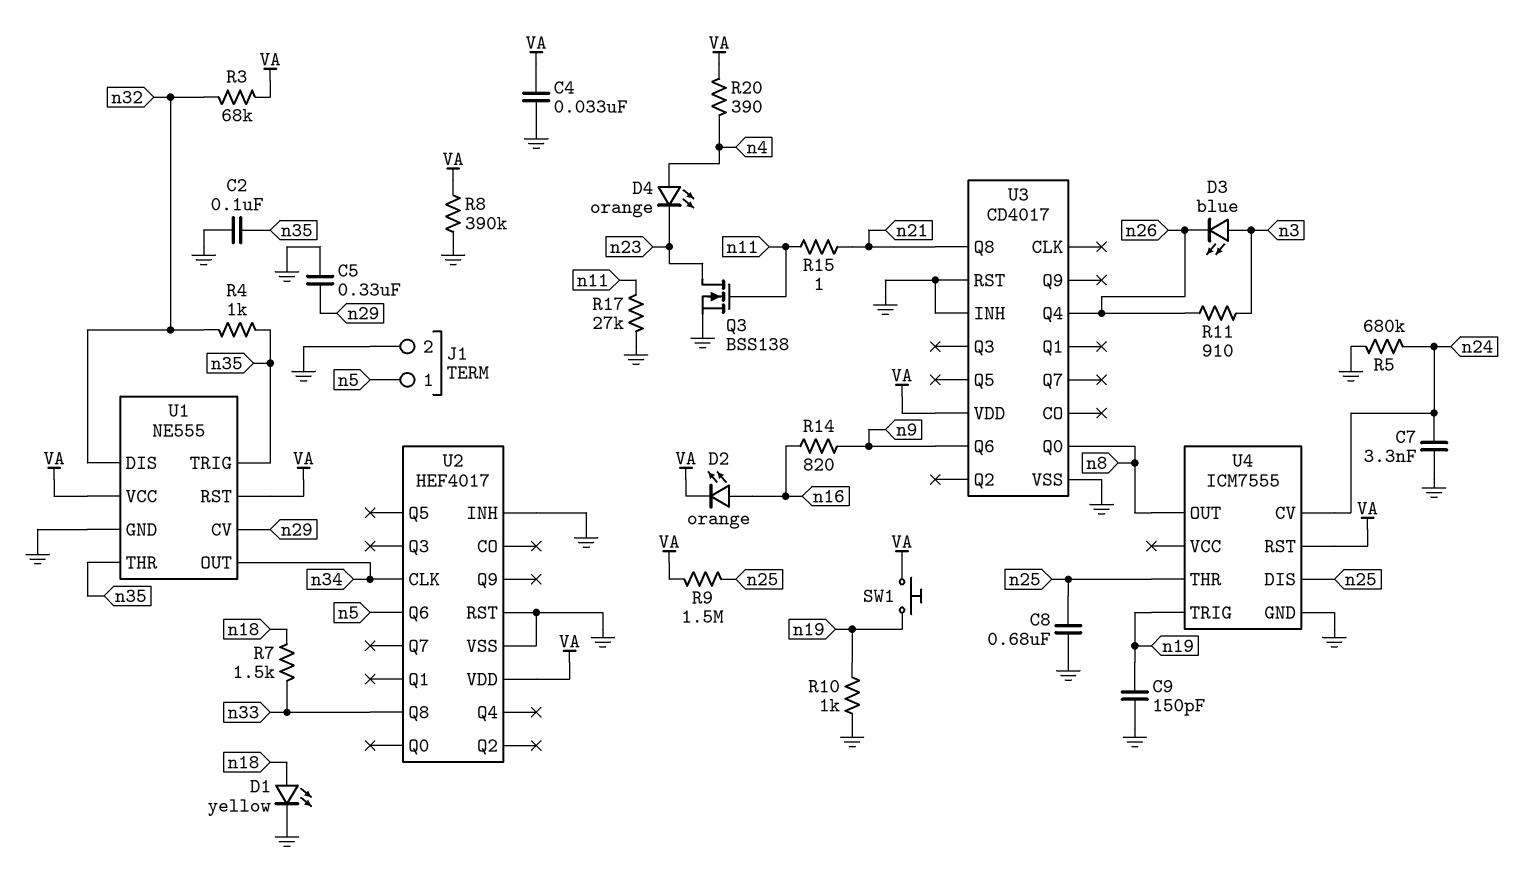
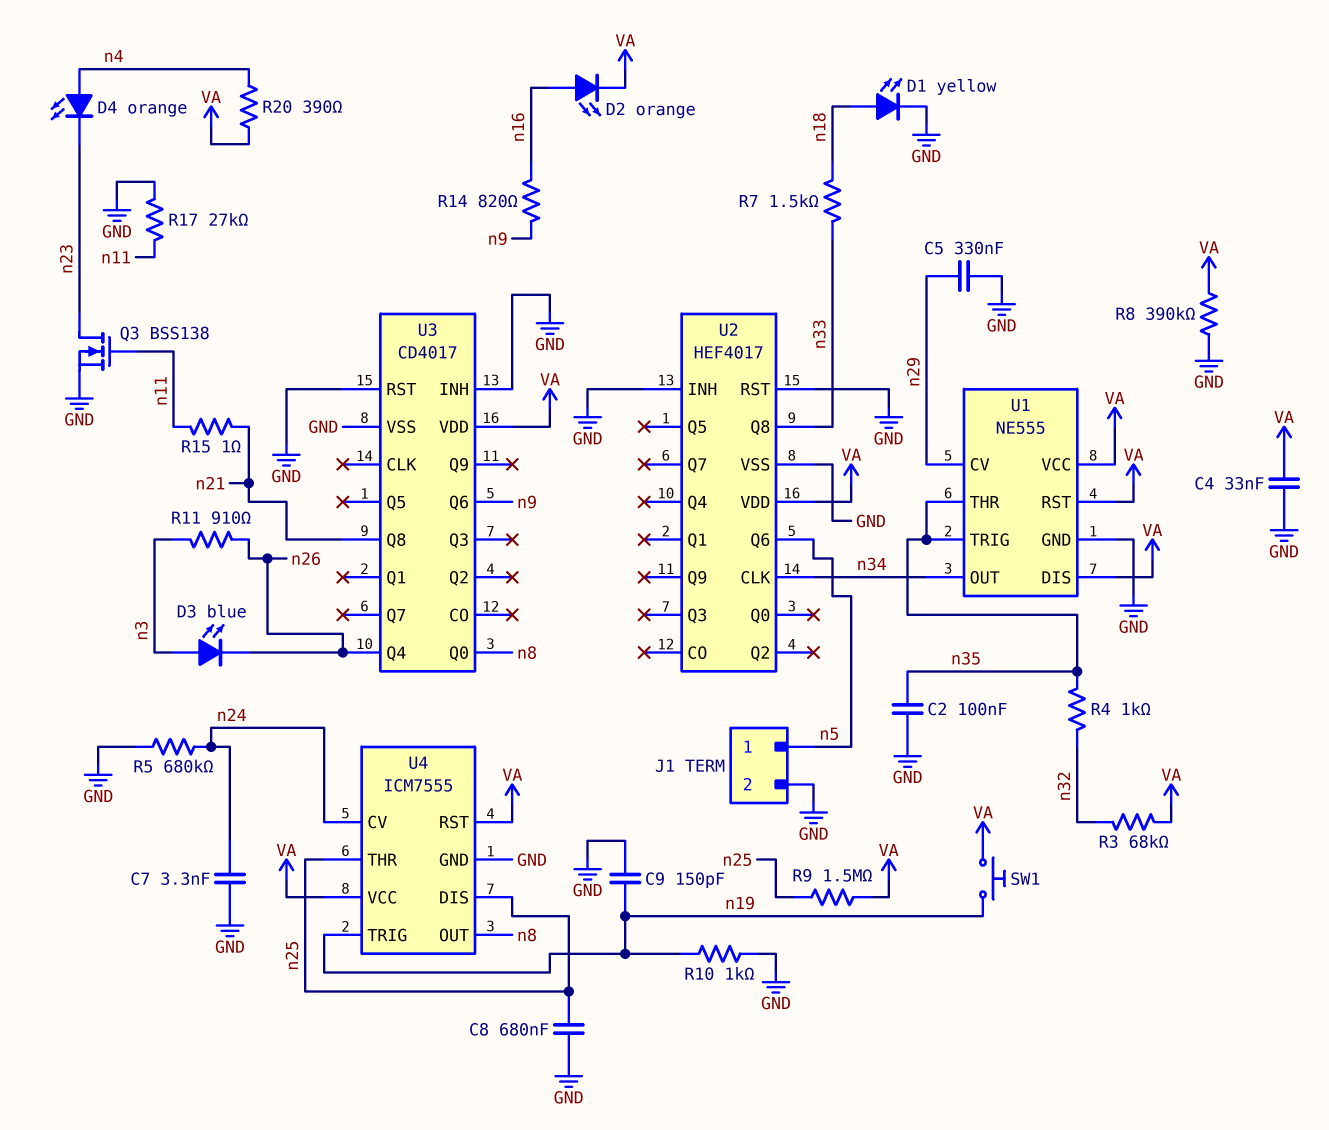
U1 pin DIS: n32 -> VA
U4 pin VCC: none -> VA

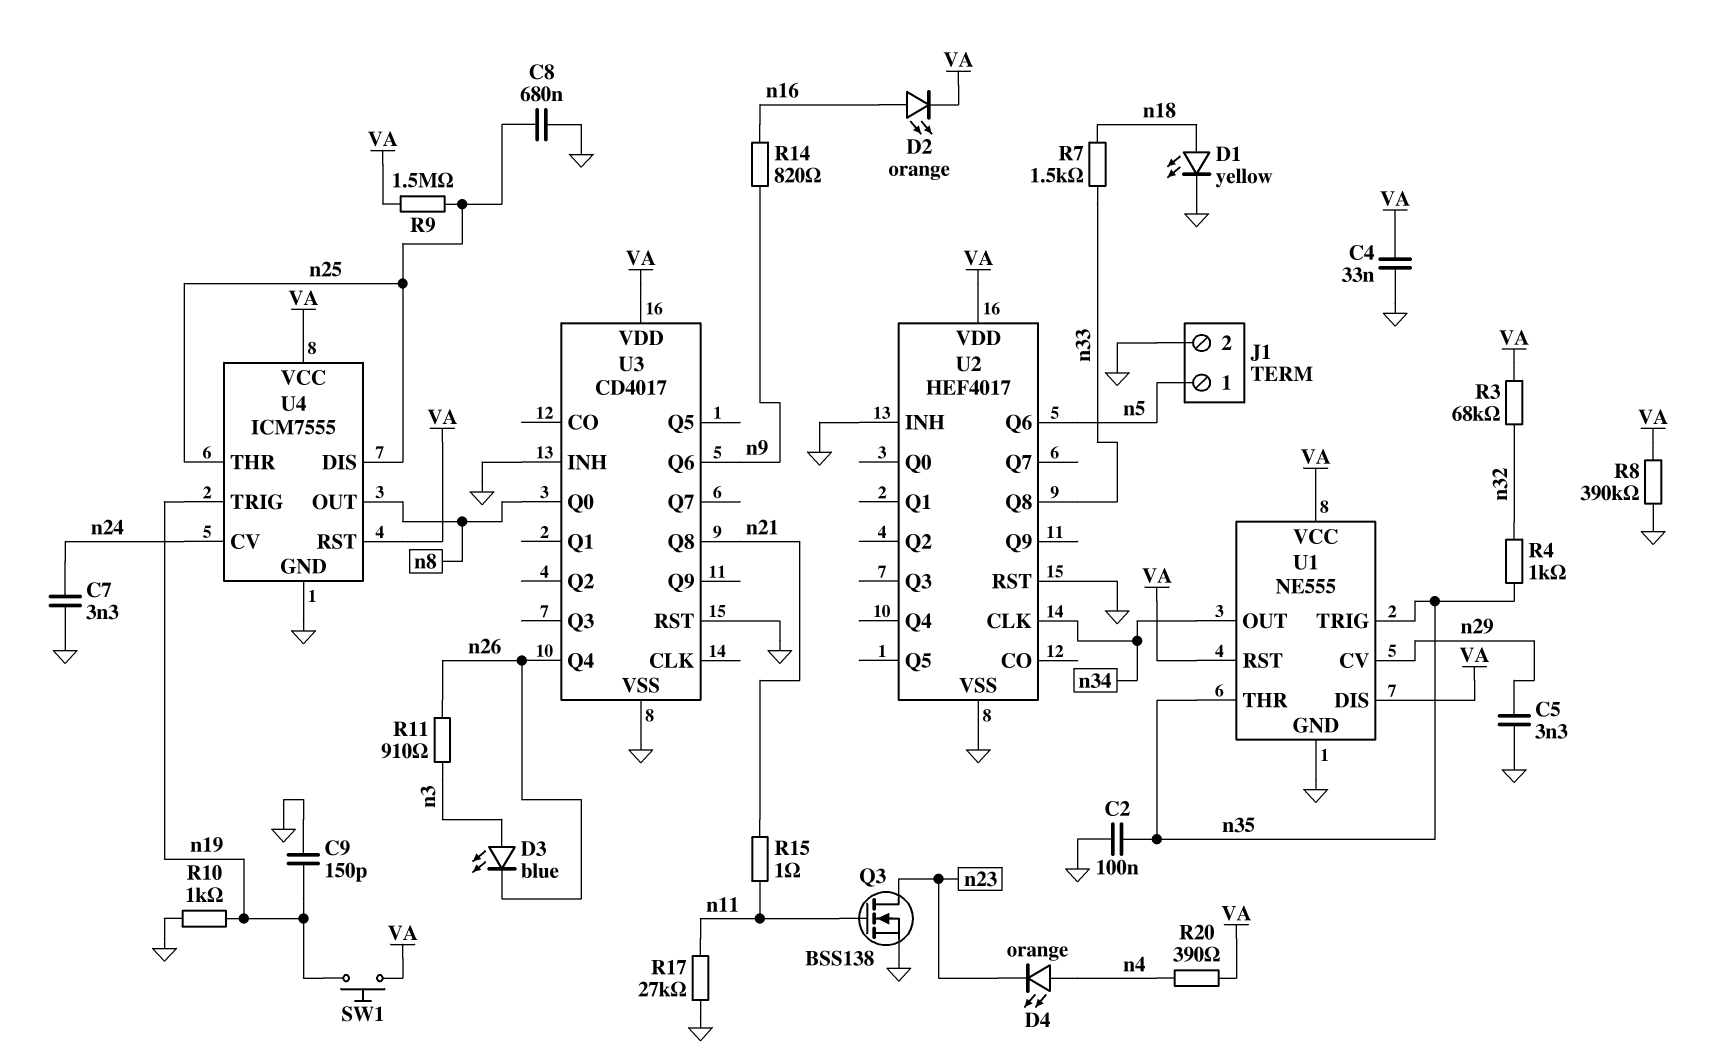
C5: 330nF (GND, n29) -> 3.3nF (GND, n29)
R5: 680k (GND, n24) -> none

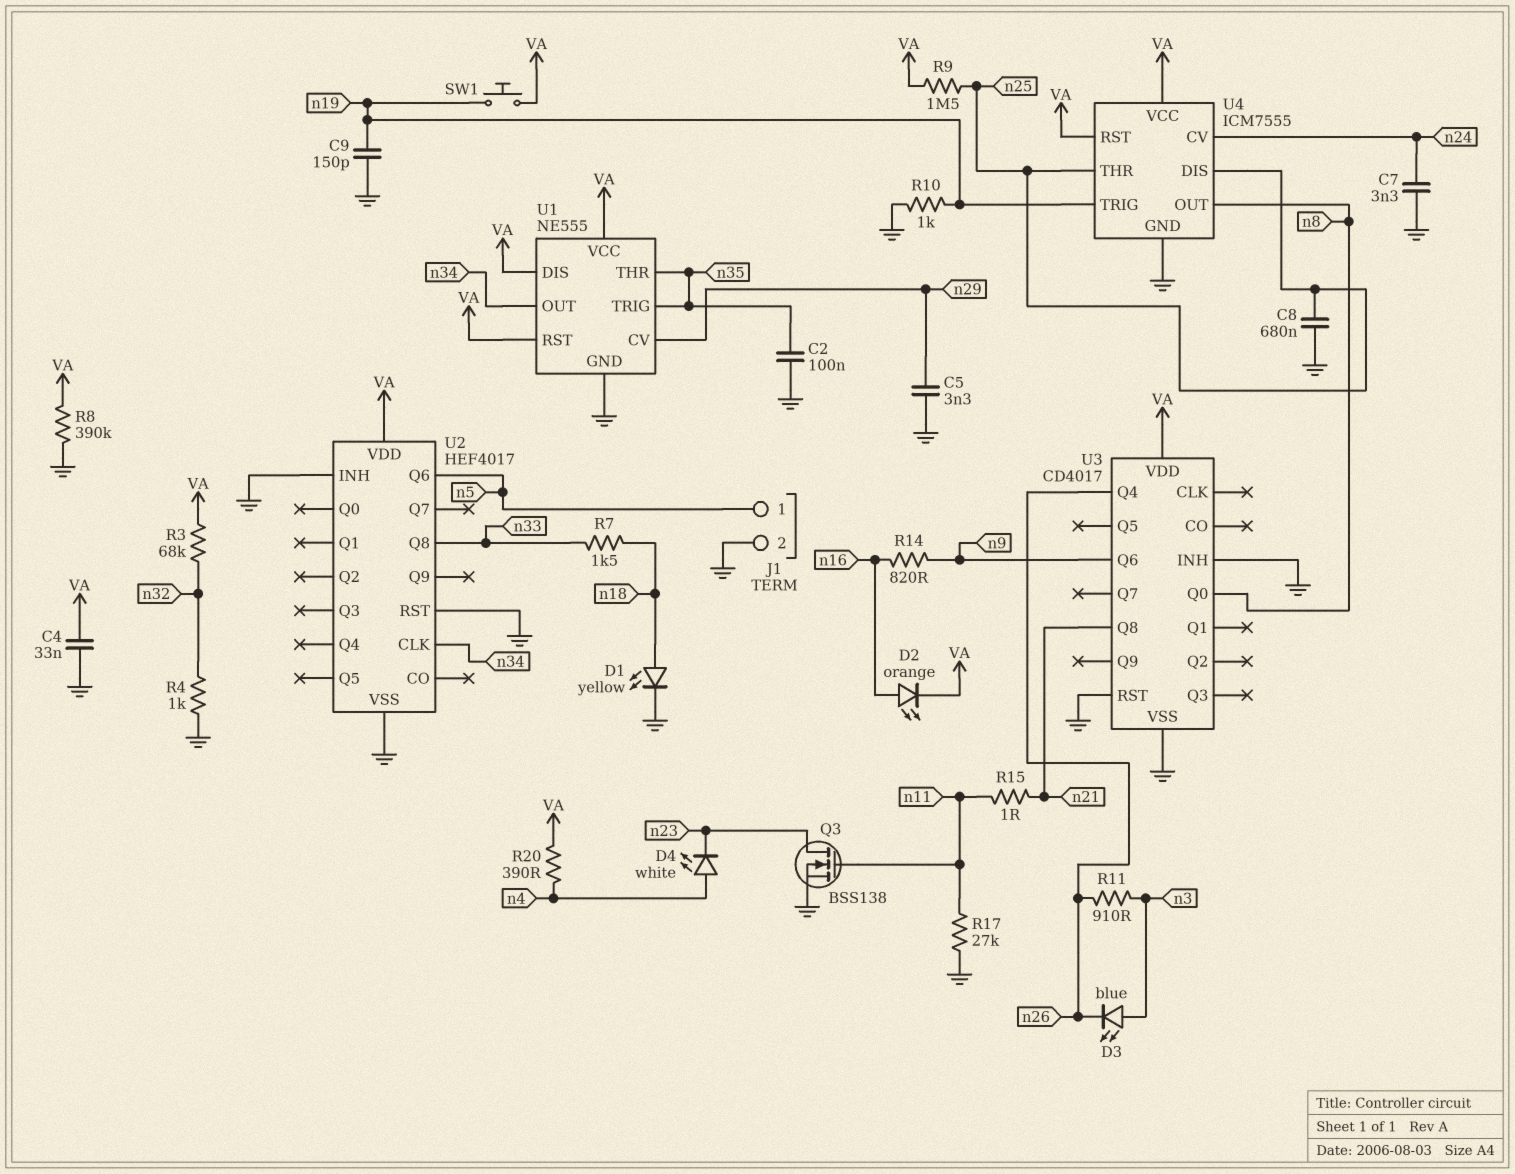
D4: LED orange (A n4, K n23) -> LED white (A n4, K n23)
R4: 1k (n32, n35) -> 1k (GND, n32)

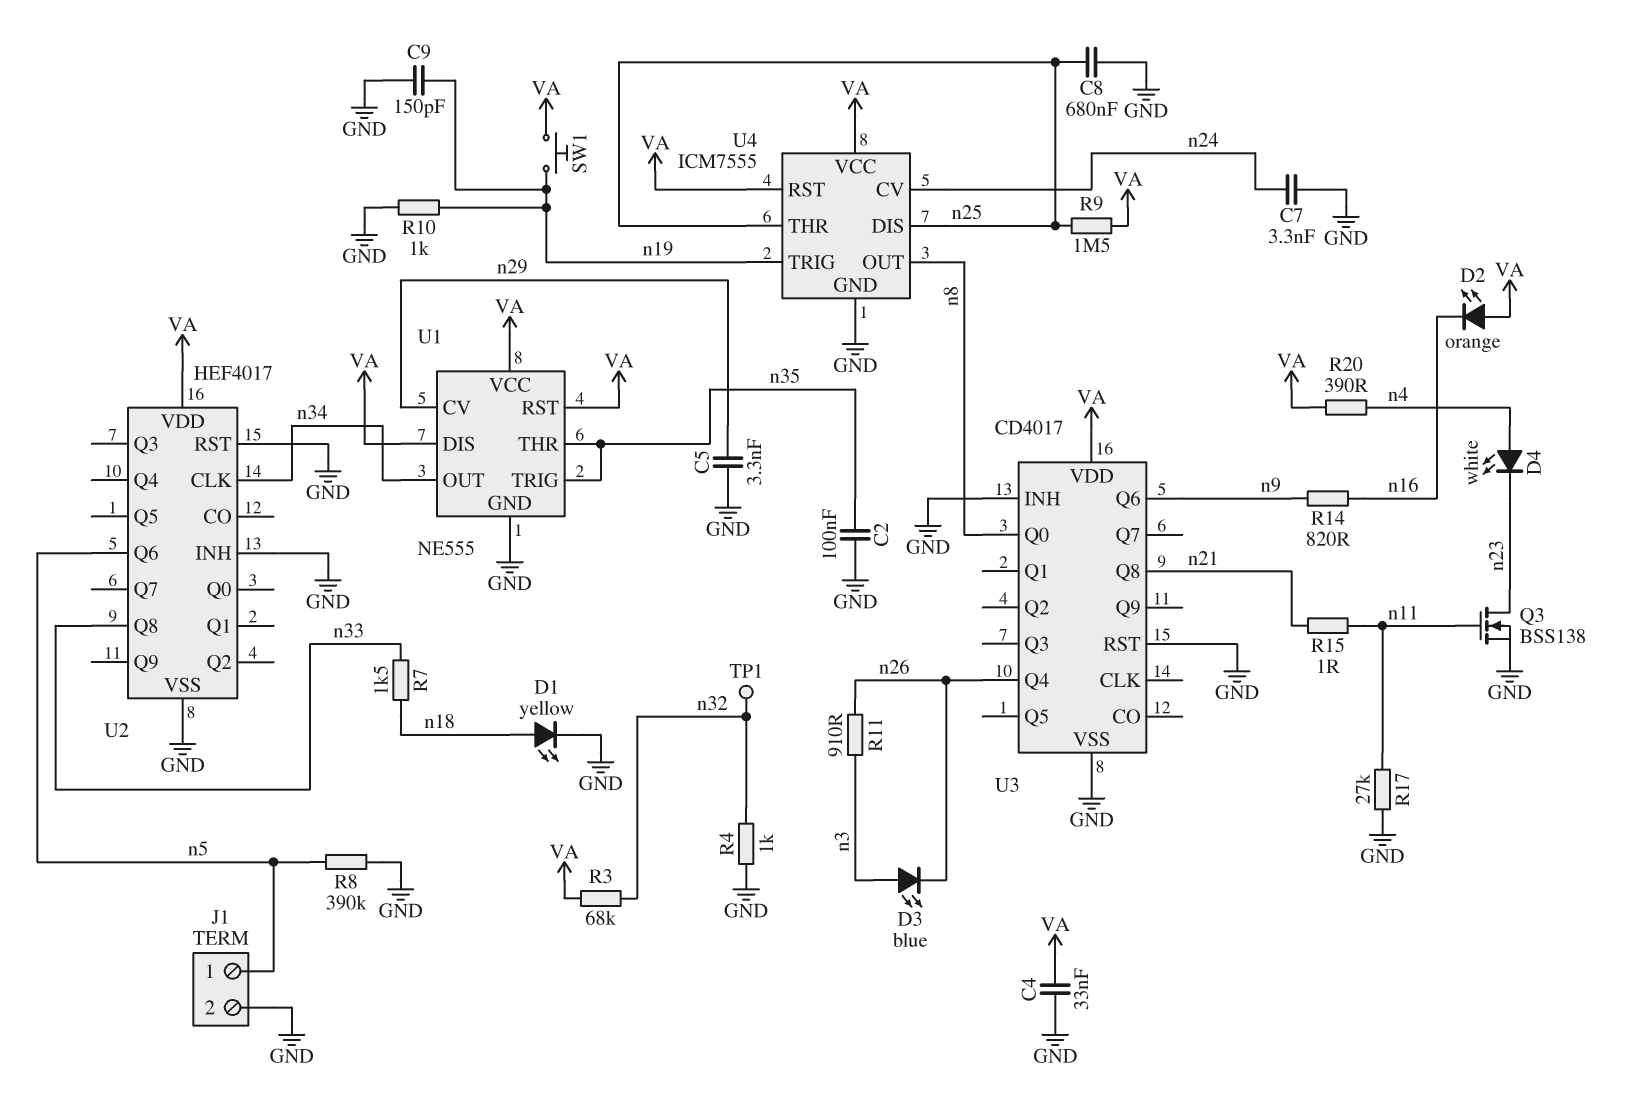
D2: LED orange (A n16, K VA) -> LED orange (A VA, K n16)
R8: 390k (GND, VA) -> 390k (GND, n5)
TP1: none -> test point (n32)

